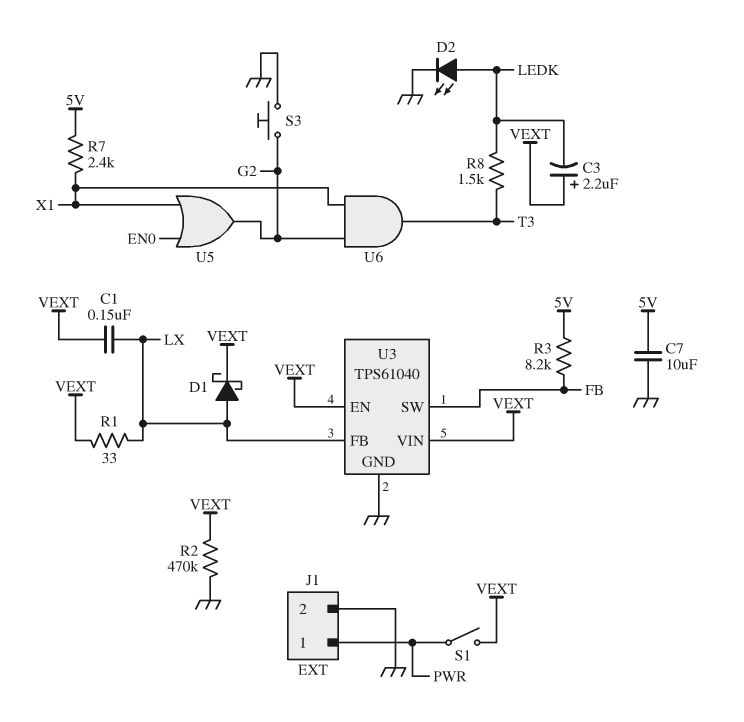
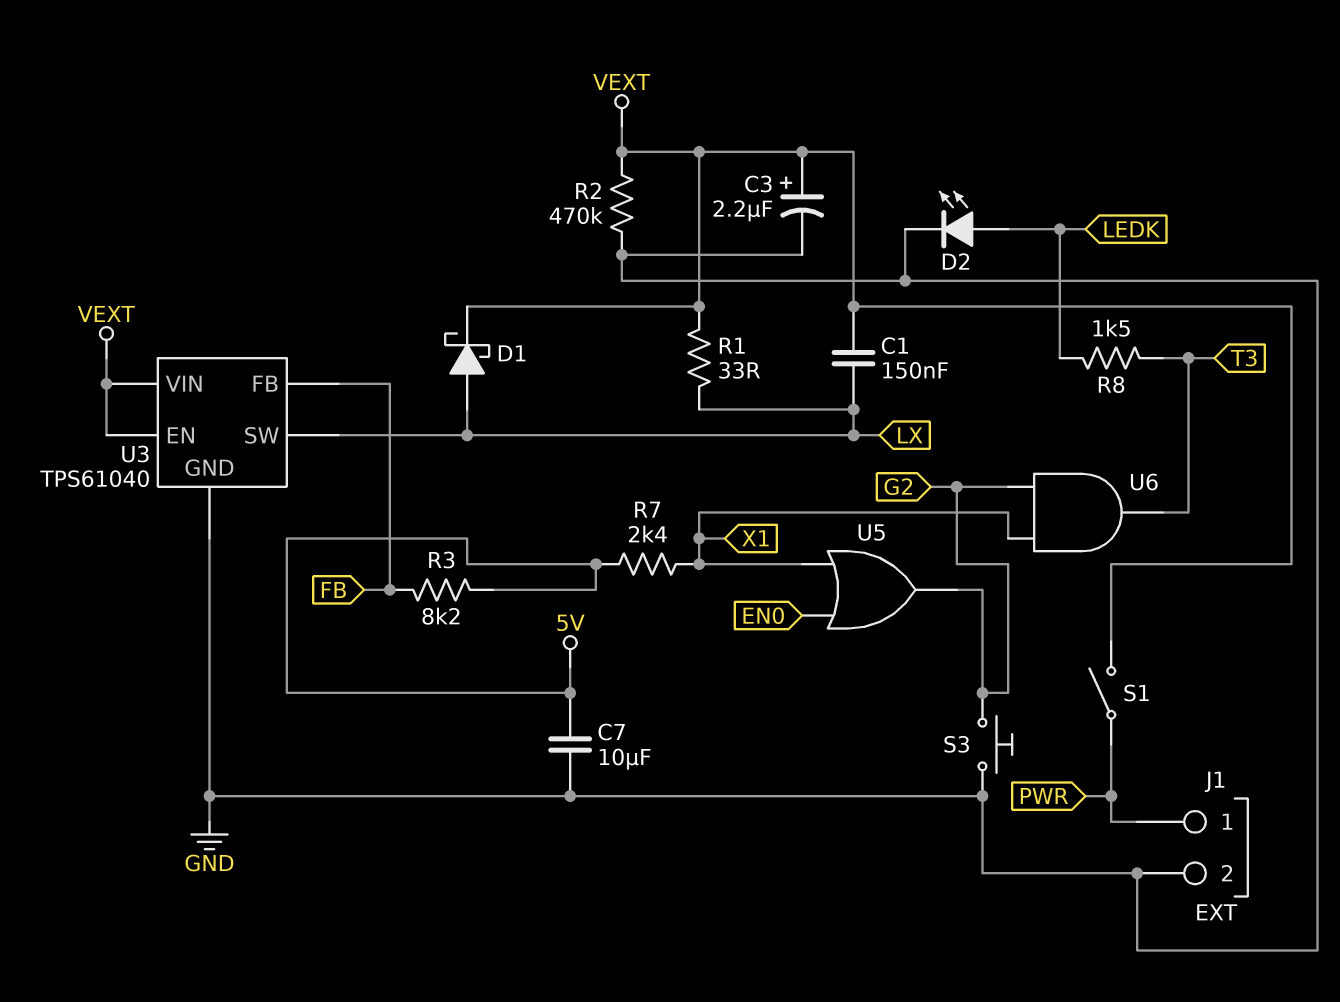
C3: 2.2uF (plus VEXT, minus LEDK) -> 2.2uF (plus VEXT, minus GND)
U3 pin FB: LX -> FB
U3 pin SW: FB -> LX

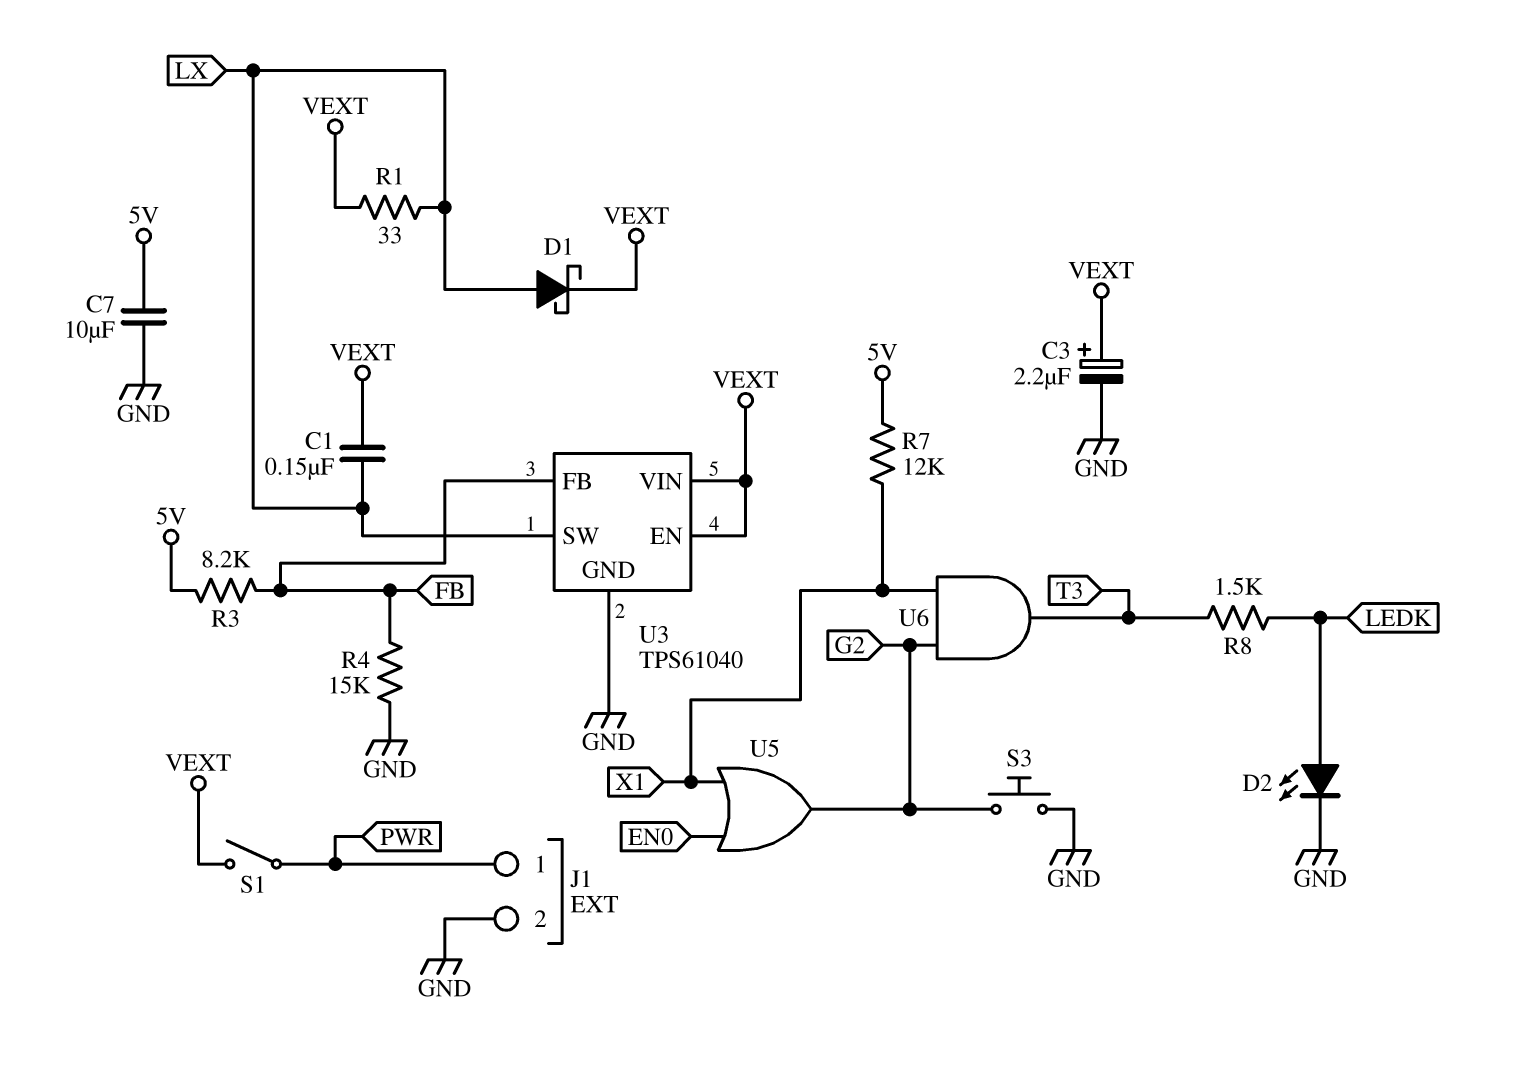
R2: 470k (GND, VEXT) -> none
R4: none -> 15k (FB, GND)
R7: 2.4k (5V, X1) -> 12k (5V, X1)

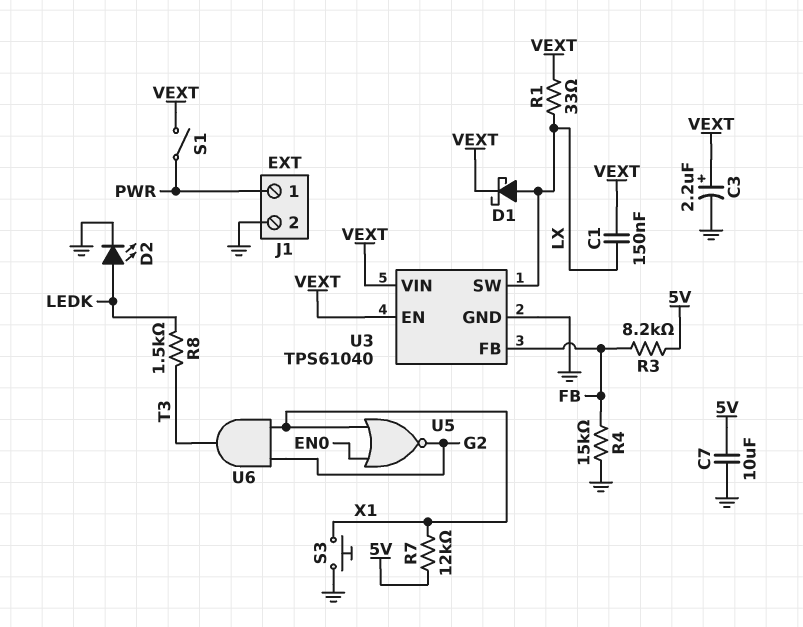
S3: button (G2, GND) -> button (GND, X1)
U5: OR (in EN0, in X1, out G2) -> NOR (in EN0, in X1, out G2)

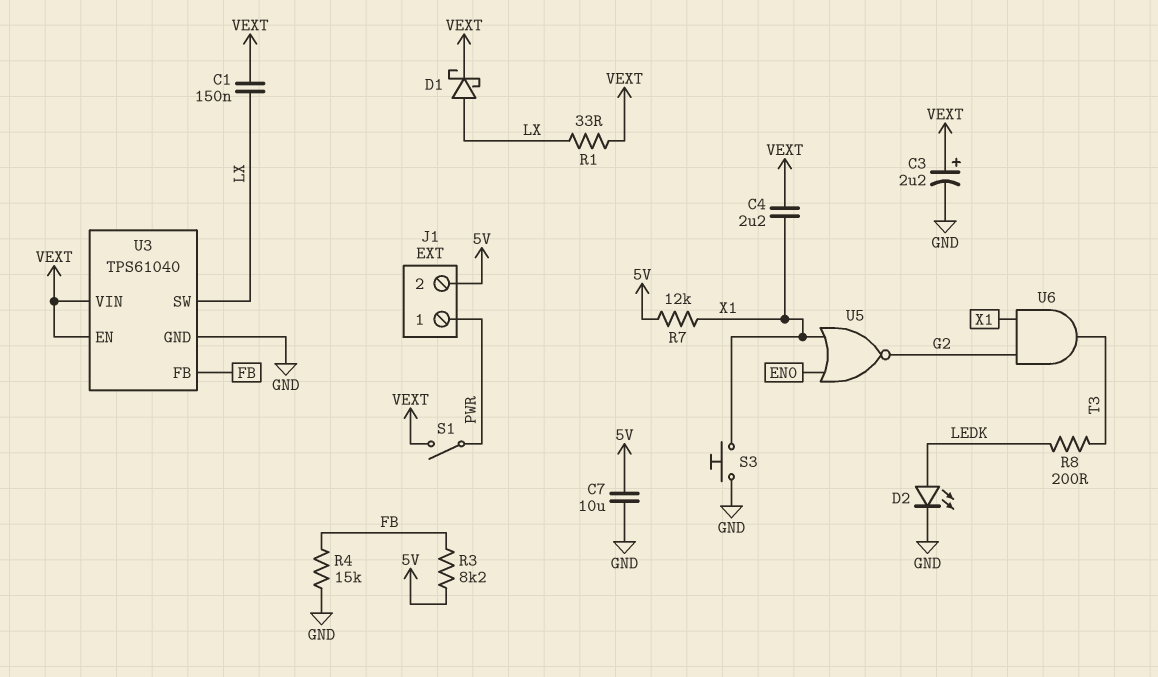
C4: none -> 2.2uF (VEXT, X1)
J1 pin 2: GND -> 5V
R8: 1.5k (LEDK, T3) -> 200 (LEDK, T3)

